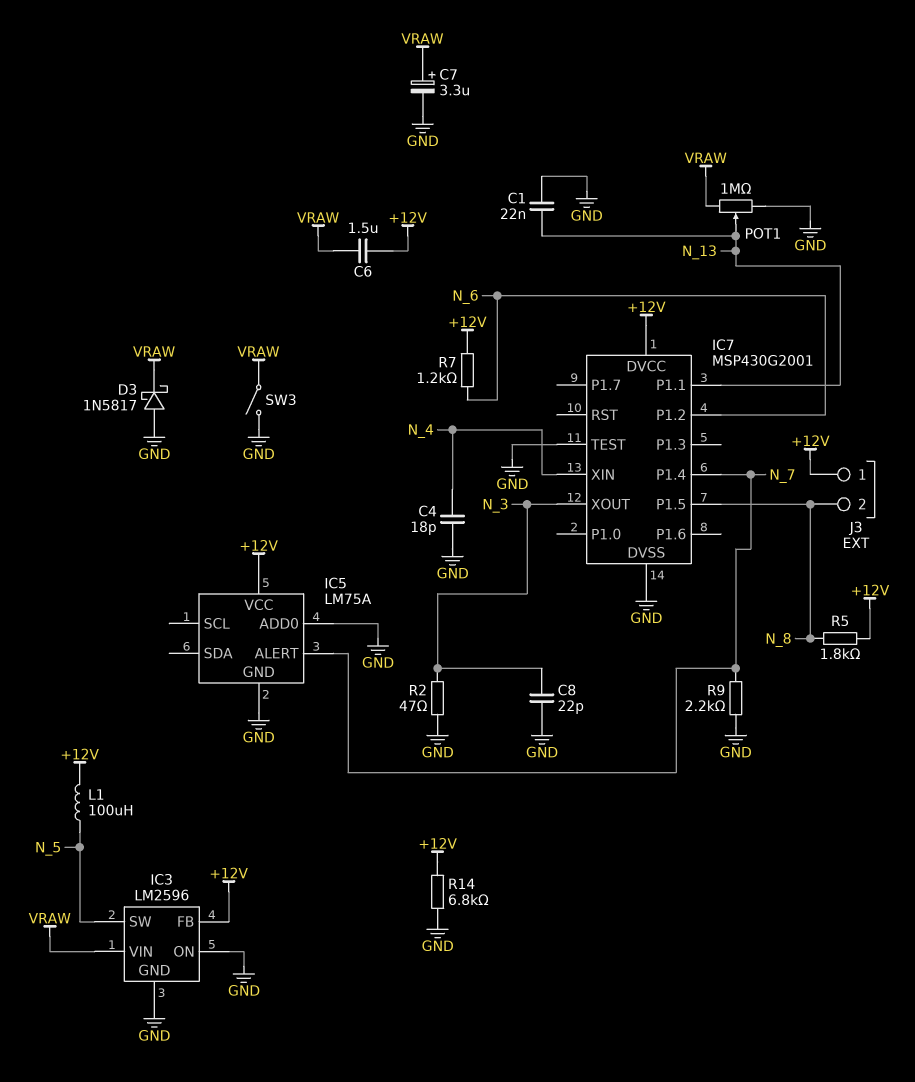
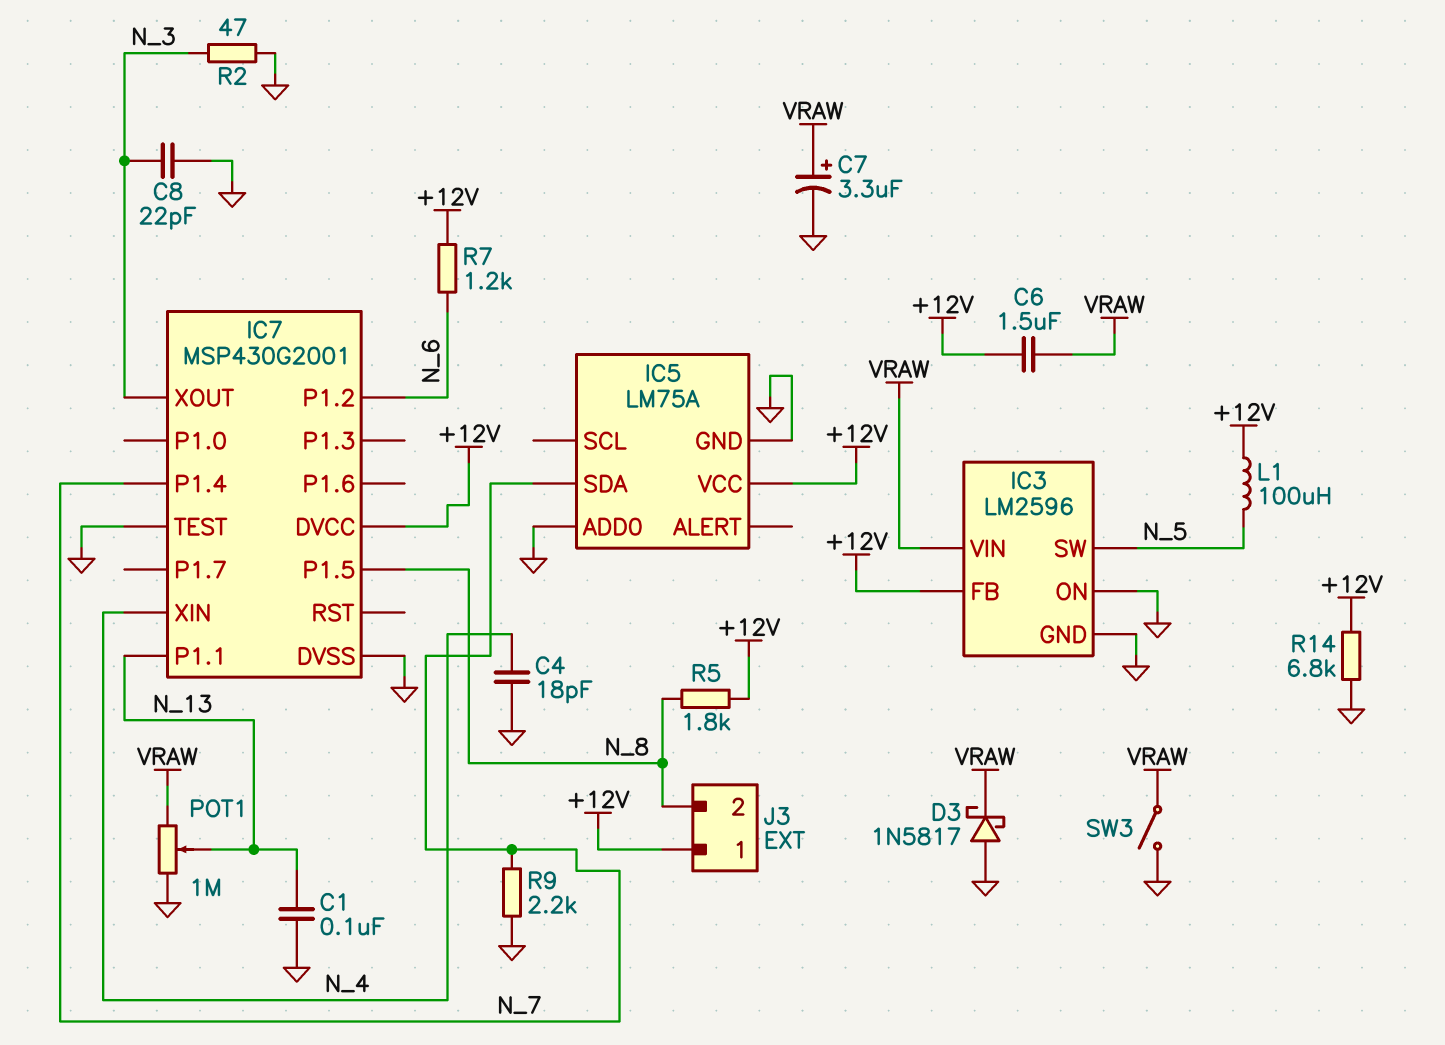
C1: 22nF (GND, N_13) -> 100nF (GND, N_13)
IC5 pin ALERT: N_7 -> none
IC5 pin SDA: none -> N_7

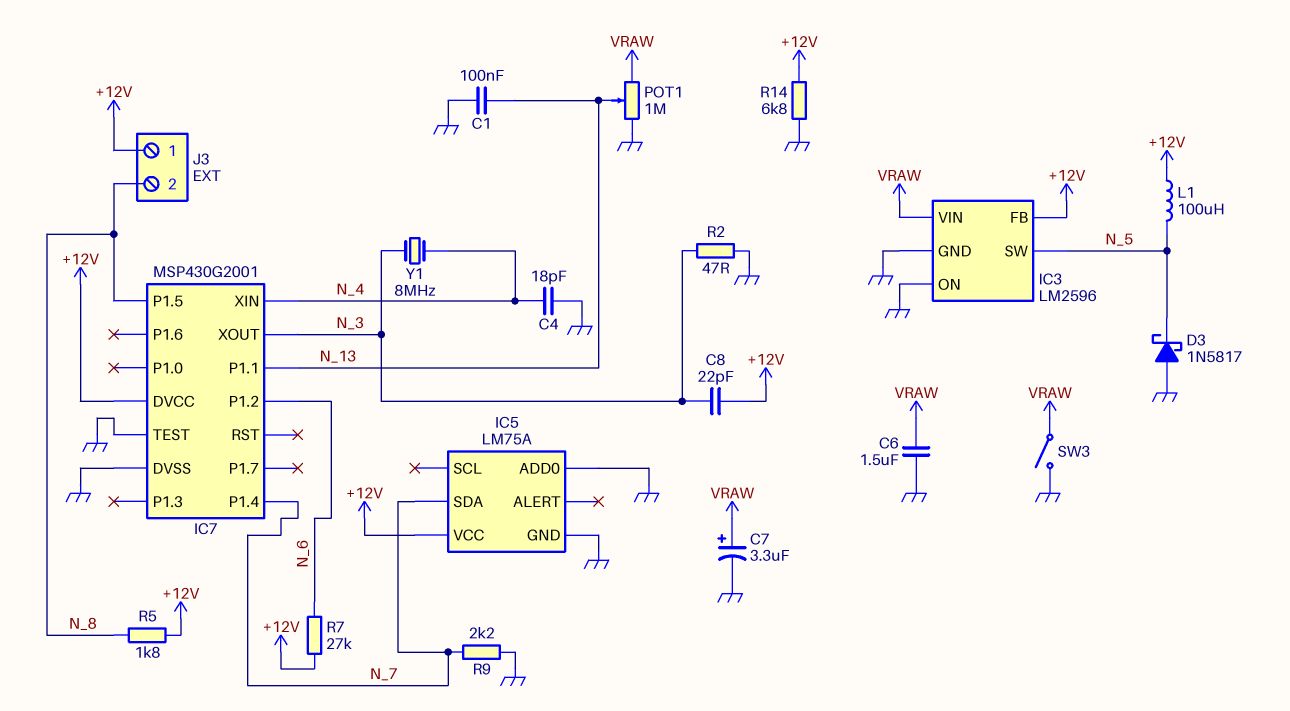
C6: 1.5uF (+12V, VRAW) -> 1.5uF (GND, VRAW)
C8: 22pF (GND, N_3) -> 22pF (+12V, N_3)
D3: schottky 1N5817 (A GND, K VRAW) -> schottky 1N5817 (A GND, K N_5)
R7: 1.2k (+12V, N_6) -> 27k (+12V, N_6)
Y1: none -> 8MHz (N_3, N_4)

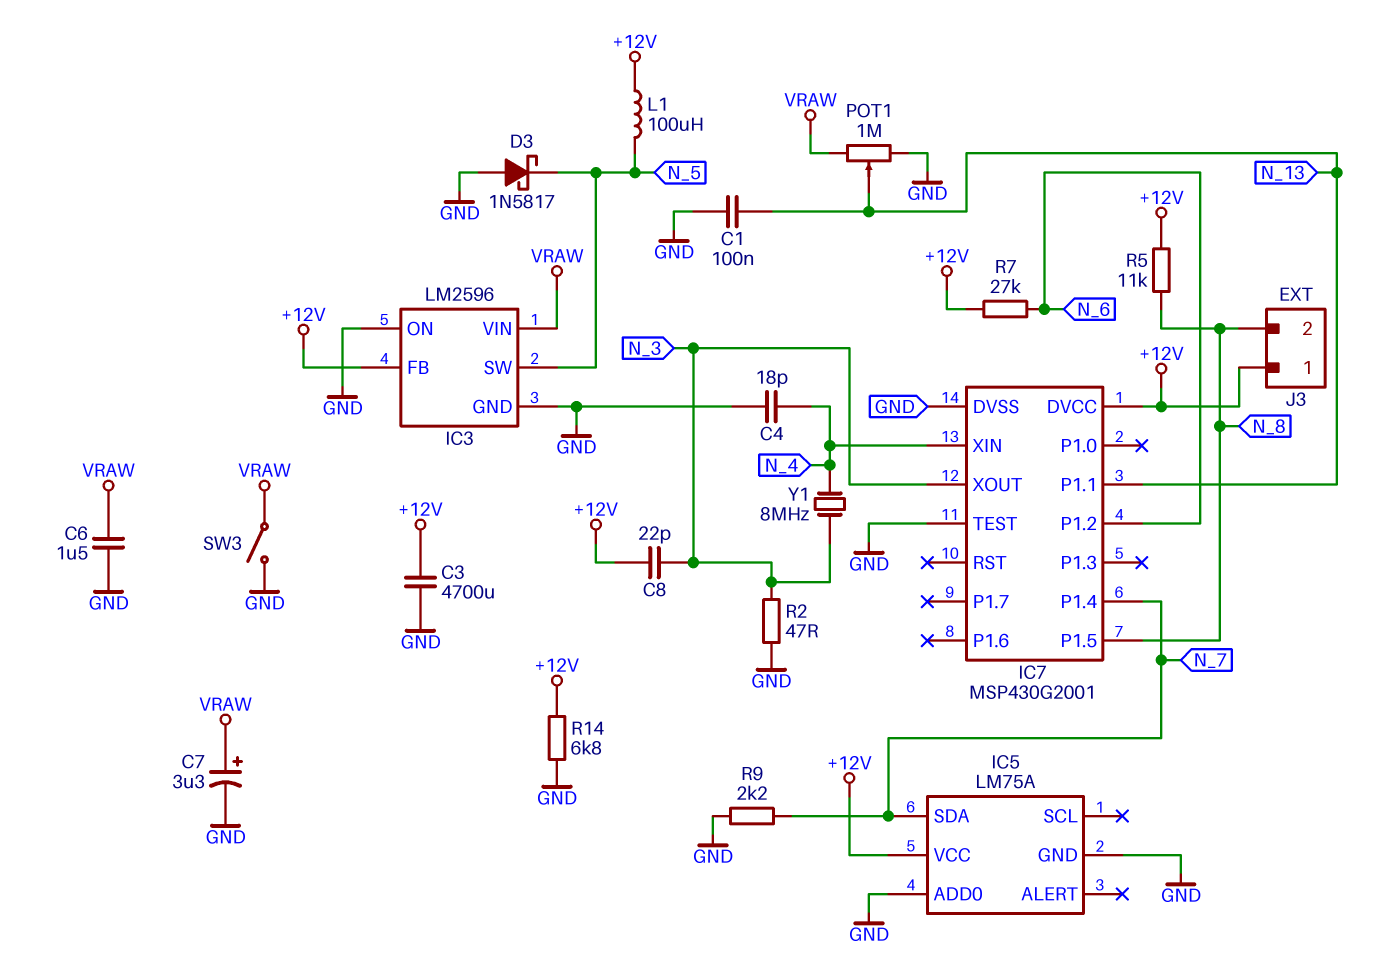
C3: none -> 4700uF (+12V, GND)
R5: 1.8k (+12V, N_8) -> 11k (+12V, N_8)

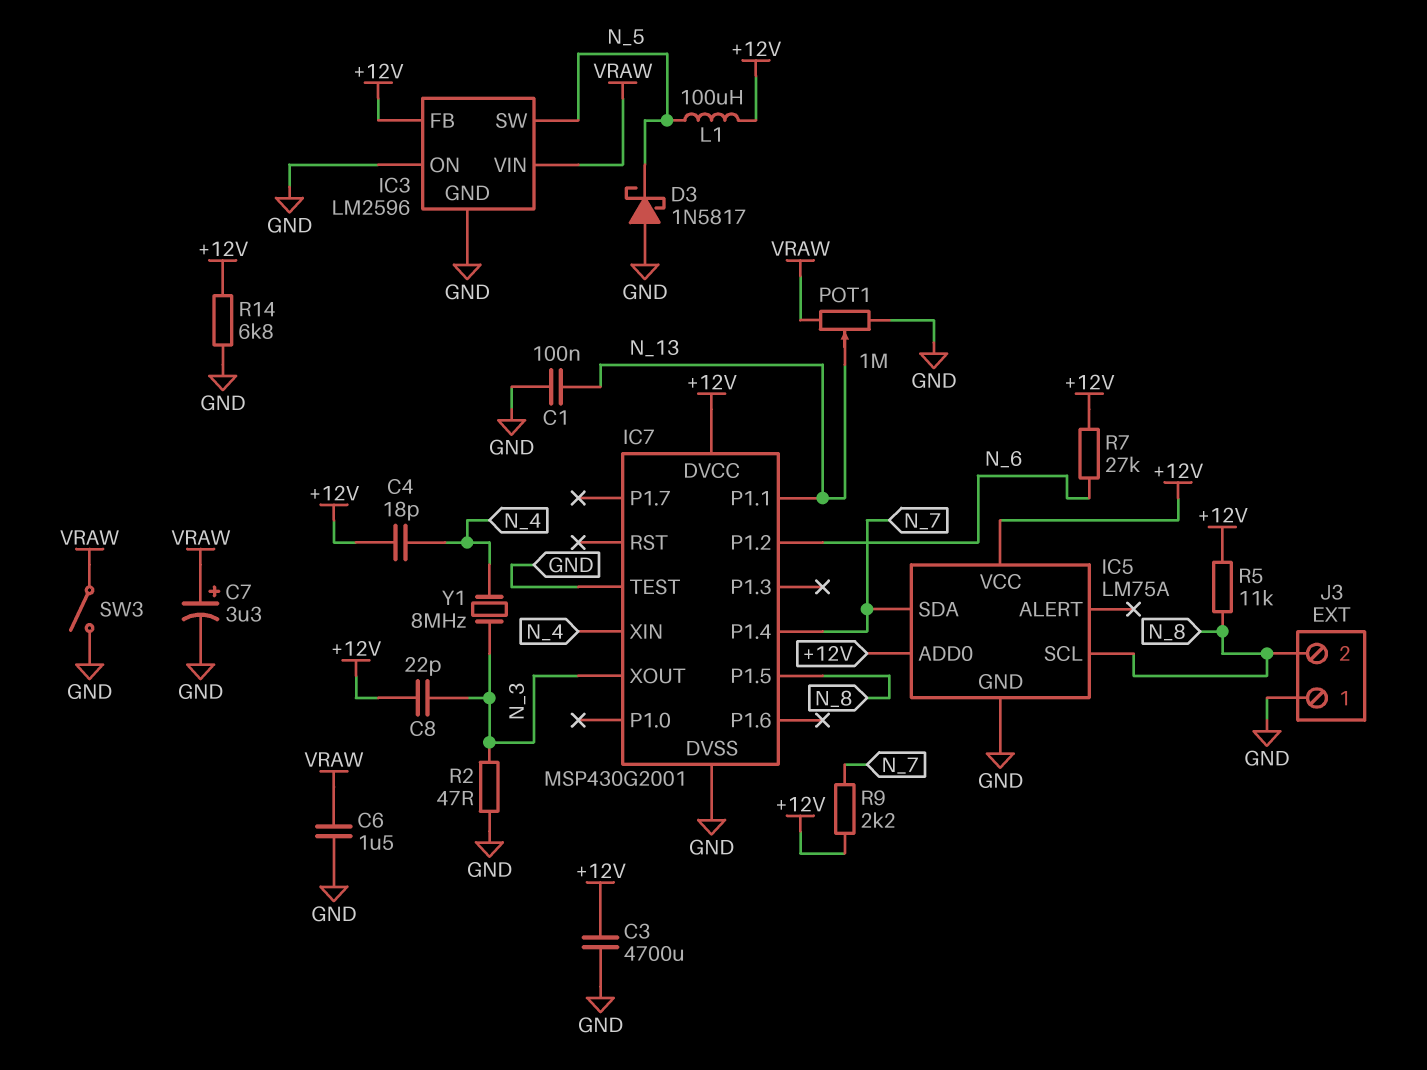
C4: 18pF (GND, N_4) -> 18pF (+12V, N_4)
IC5 pin ADD0: GND -> +12V
IC5 pin SCL: none -> N_8
J3 pin 1: +12V -> GND
R9: 2.2k (GND, N_7) -> 2.2k (+12V, N_7)

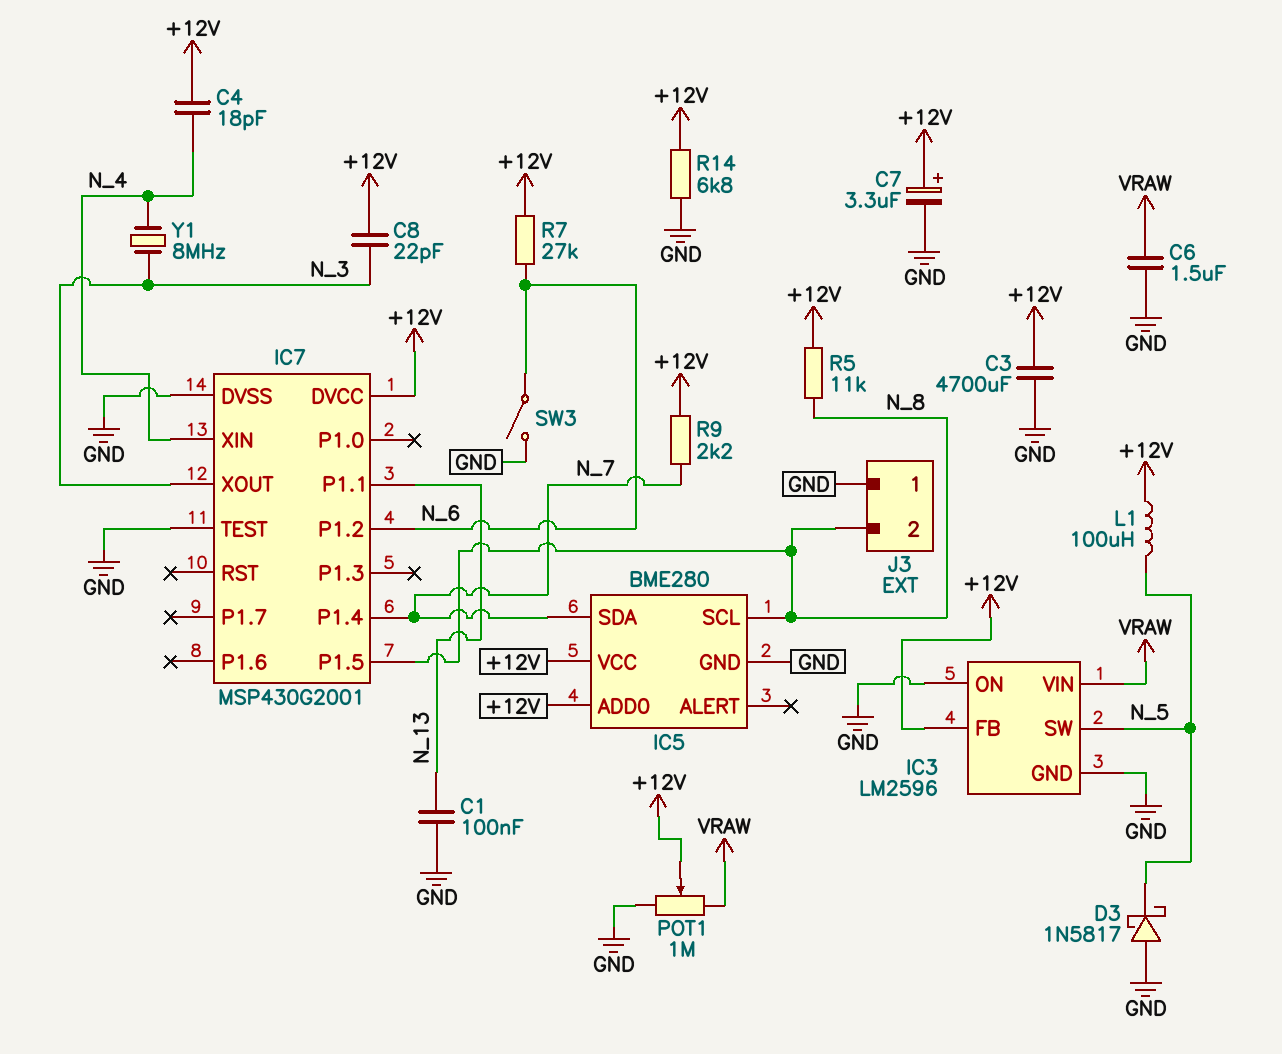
C7: 3.3uF (plus VRAW, minus GND) -> 3.3uF (plus +12V, minus GND)
IC5: LM75A -> BME280
POT1: 1M (GND, VRAW, wiper N_13) -> 1M (GND, VRAW, wiper +12V)
R2: 47 (GND, N_3) -> none
SW3: switch (GND, VRAW) -> switch (GND, N_6)

